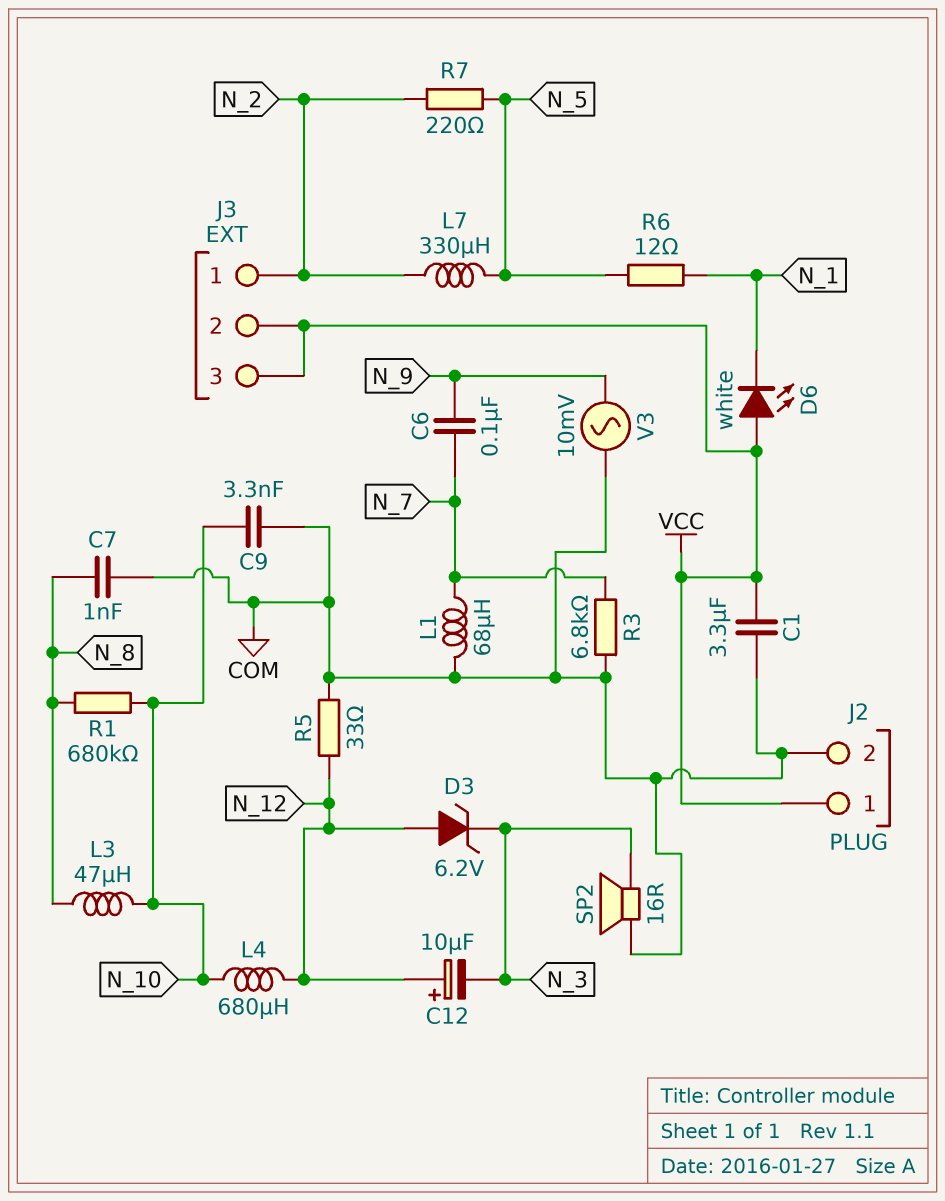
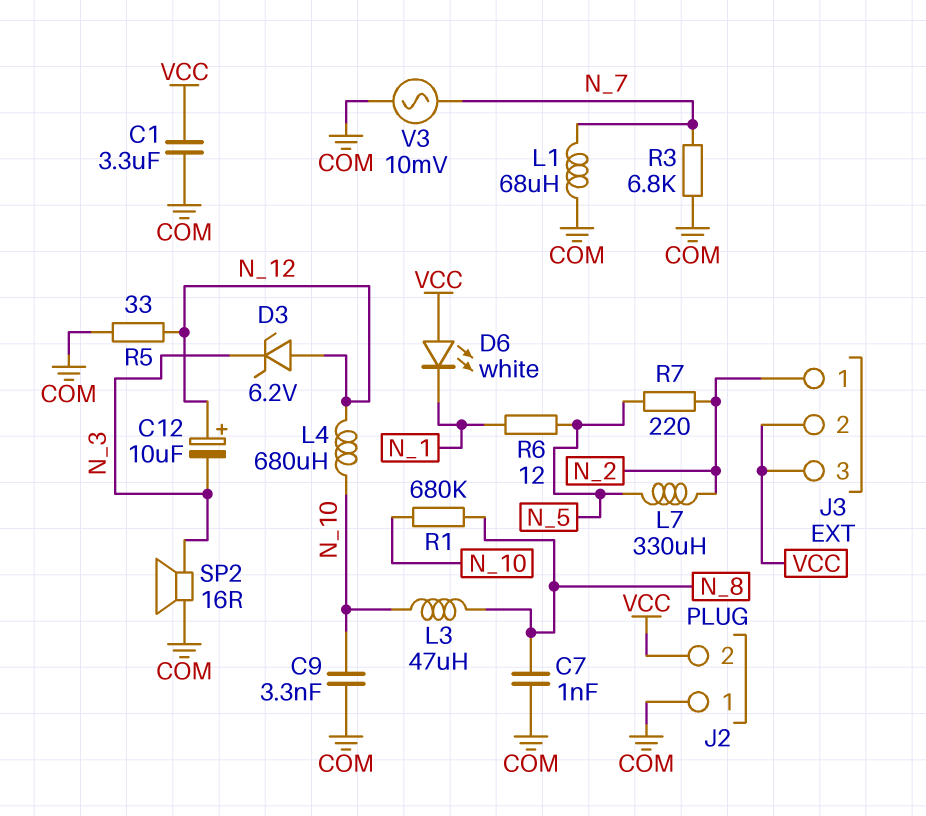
C6: 100nF (N_7, N_9) -> none
J2 pin 1: VCC -> COM
J2 pin 2: COM -> VCC
V3: AC 10mV (COM, N_9) -> AC 10mV (COM, N_7)

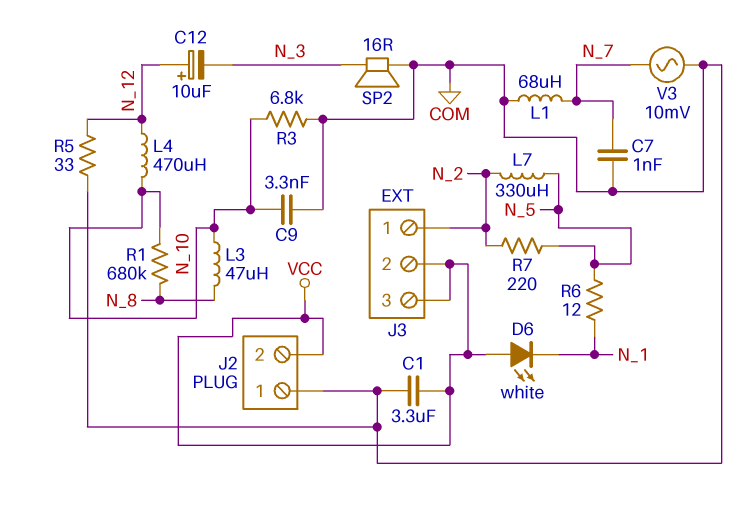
C7: 1nF (COM, N_8) -> 1nF (COM, N_7)
D3: zener 6.2V (A N_12, K N_3) -> none
L4: 680uH (N_10, N_12) -> 470uH (N_10, N_12)
R3: 6.8k (COM, N_7) -> 6.8k (COM, N_10)

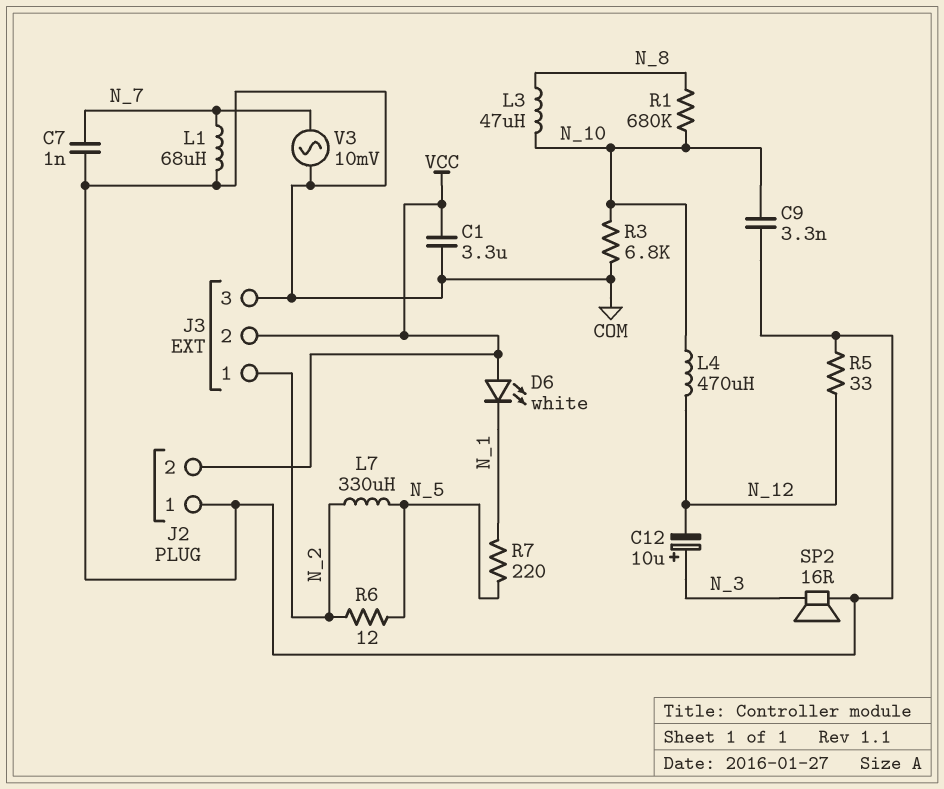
C12: 10uF (plus N_12, minus N_3) -> 10uF (plus N_3, minus N_12)
J3 pin 3: VCC -> COM
R6: 12 (N_1, N_5) -> 12 (N_2, N_5)
R7: 220 (N_2, N_5) -> 220 (N_1, N_5)

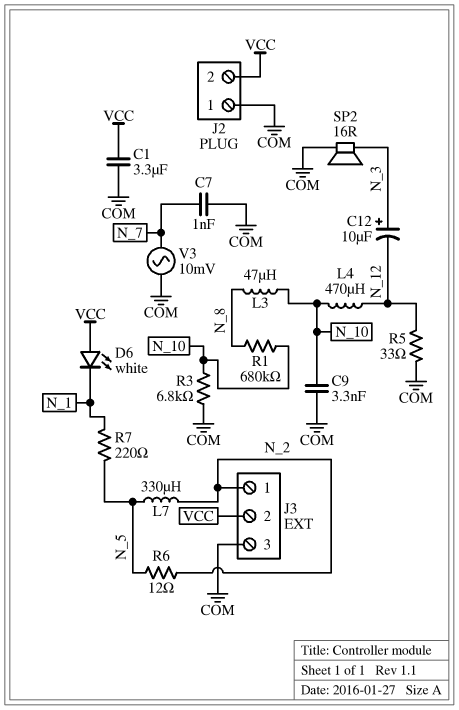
L1: 68uH (COM, N_7) -> none

